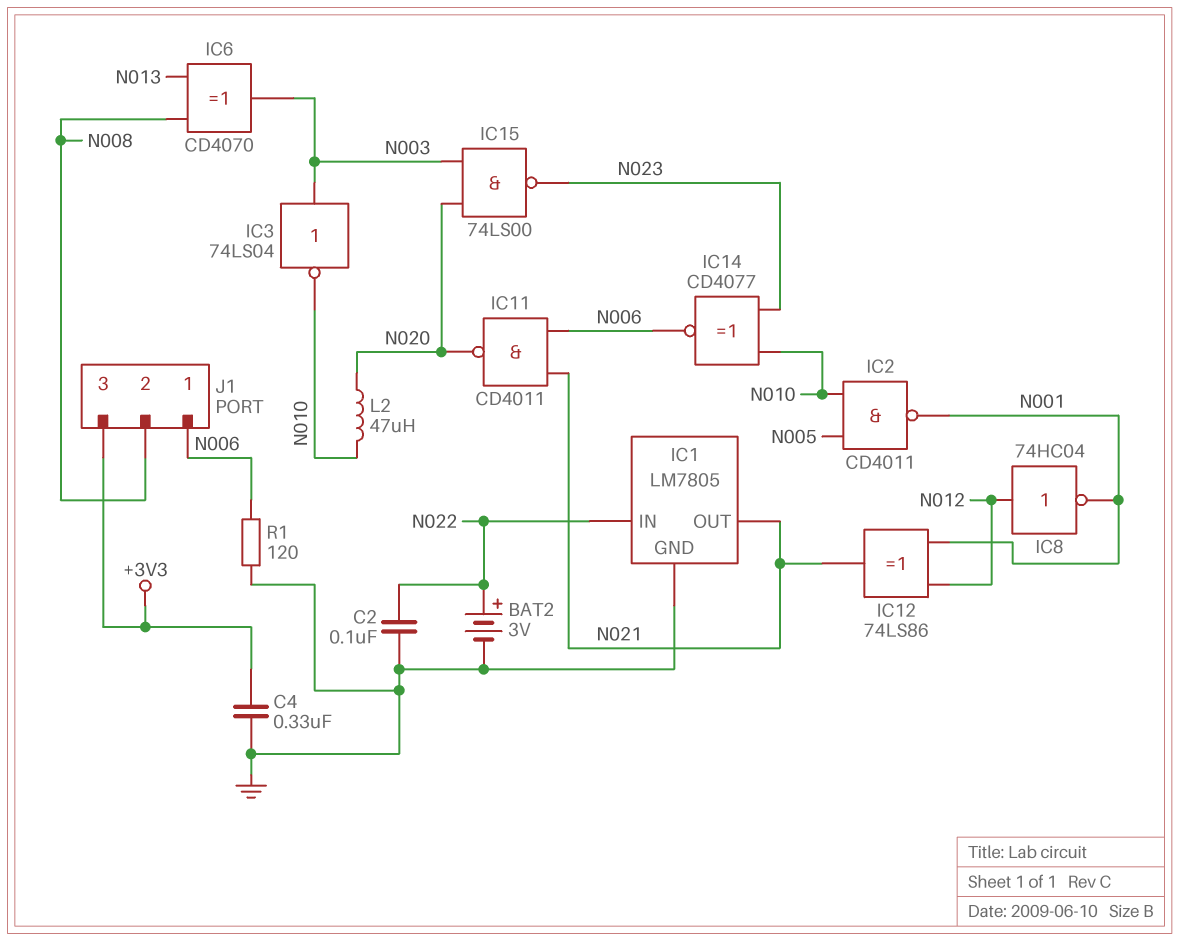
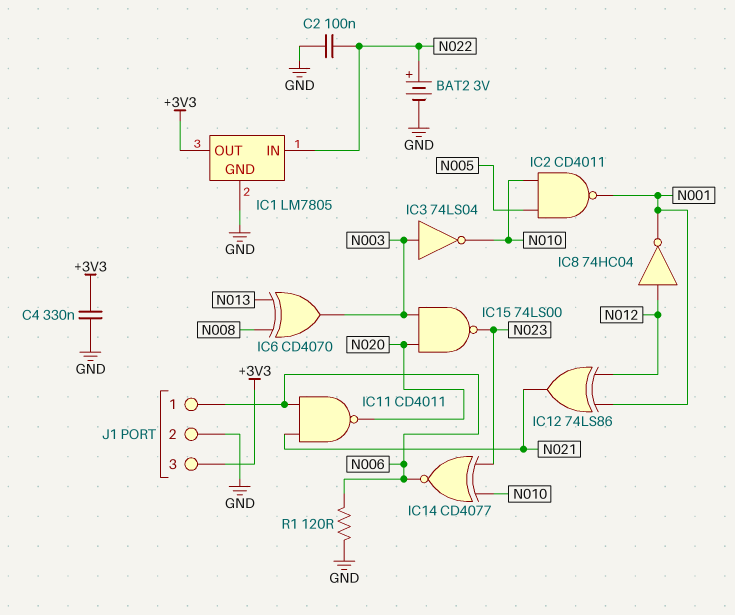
IC1 pin OUT: N021 -> +3V3
J1 pin 2: N008 -> GND
L2: 47uH (N010, N020) -> none

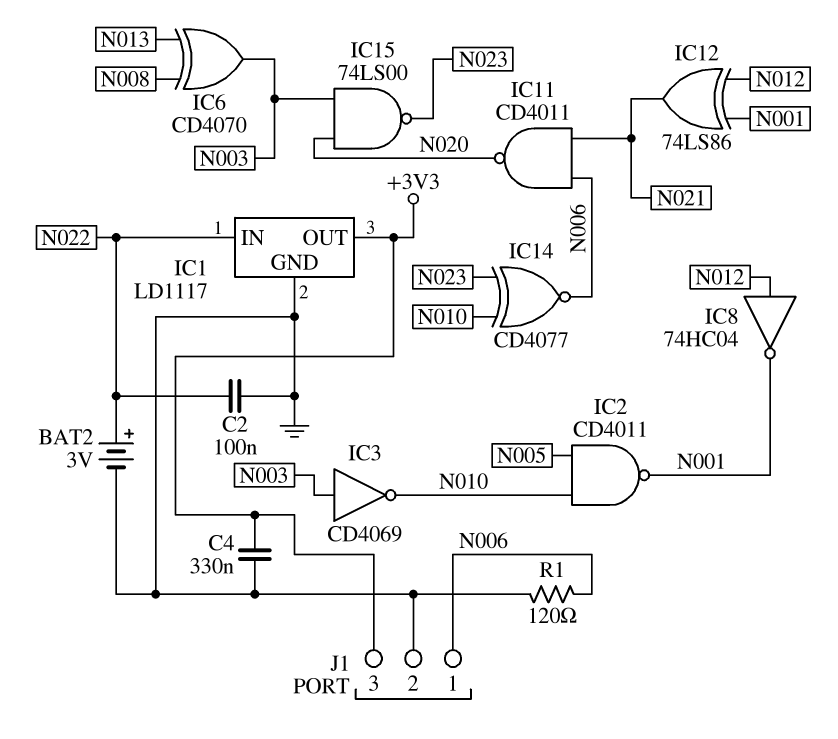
IC1: LM7805 -> LD1117
IC3: NOT 74LS04 (in N003, out N010) -> NOT CD4069 (in N003, out N010)

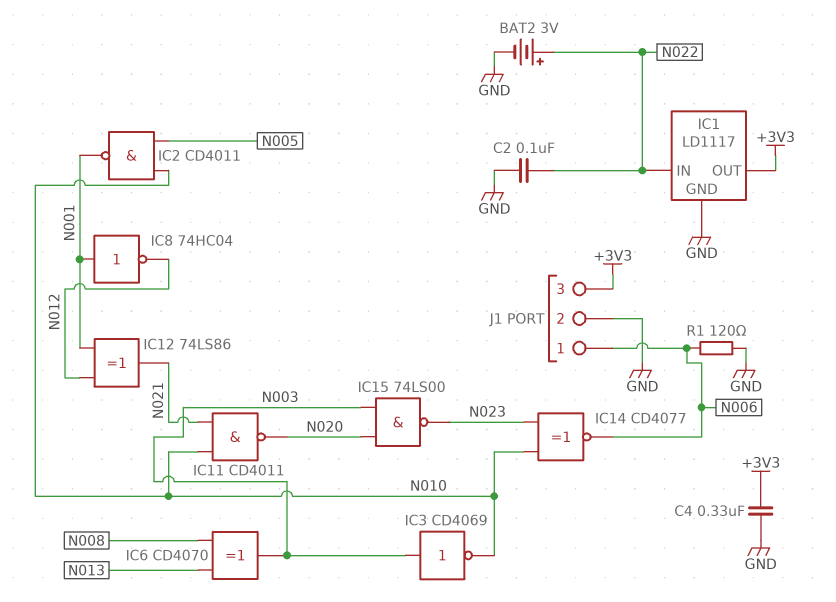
IC8: NOT 74HC04 (in N012, out N001) -> NOT 74HC04 (in N001, out N012)
IC11: NAND CD4011 (in N006, in N021, out N020) -> NAND CD4011 (in N010, in N021, out N020)

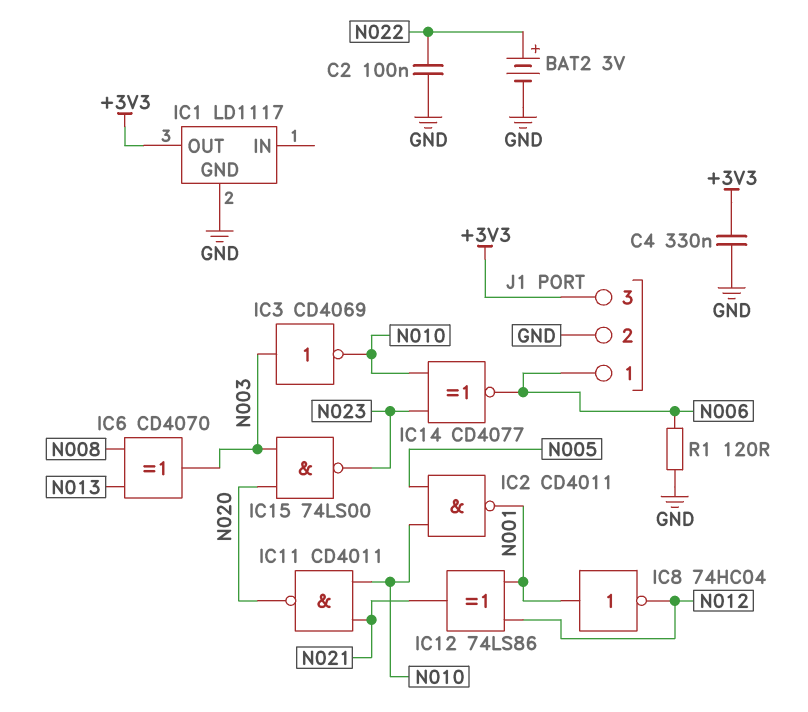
IC1 pin IN: N022 -> none

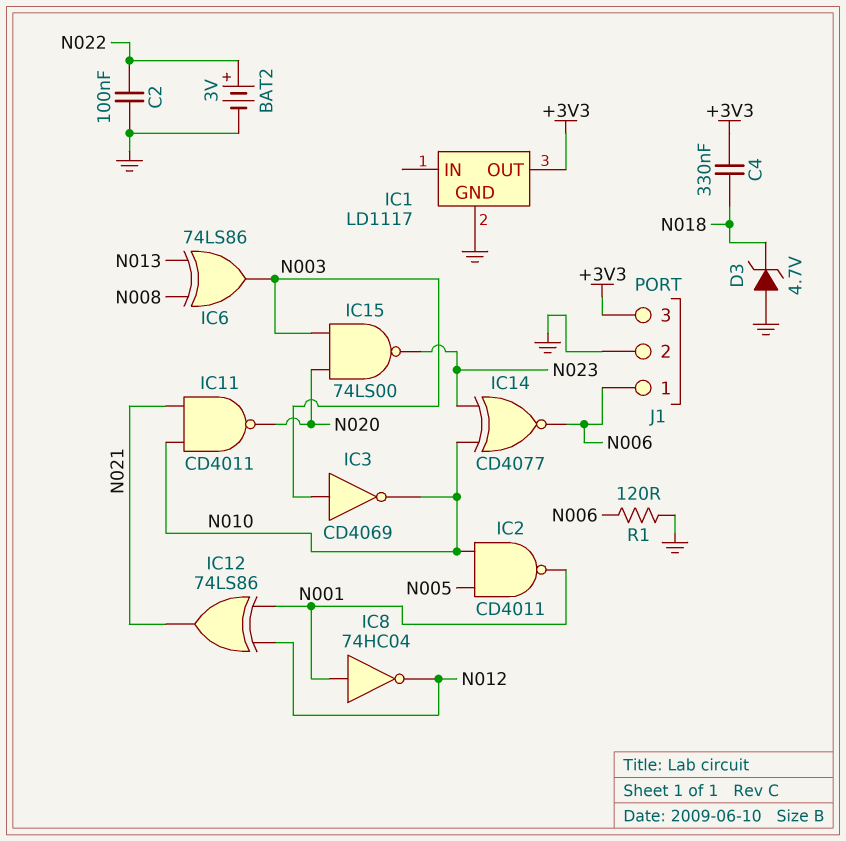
C4: 330nF (+3V3, GND) -> 330nF (+3V3, N018)
D3: none -> zener 4.7V (A GND, K N018)
IC6: XOR CD4070 (in N008, in N013, out N003) -> XOR 74LS86 (in N008, in N013, out N003)

